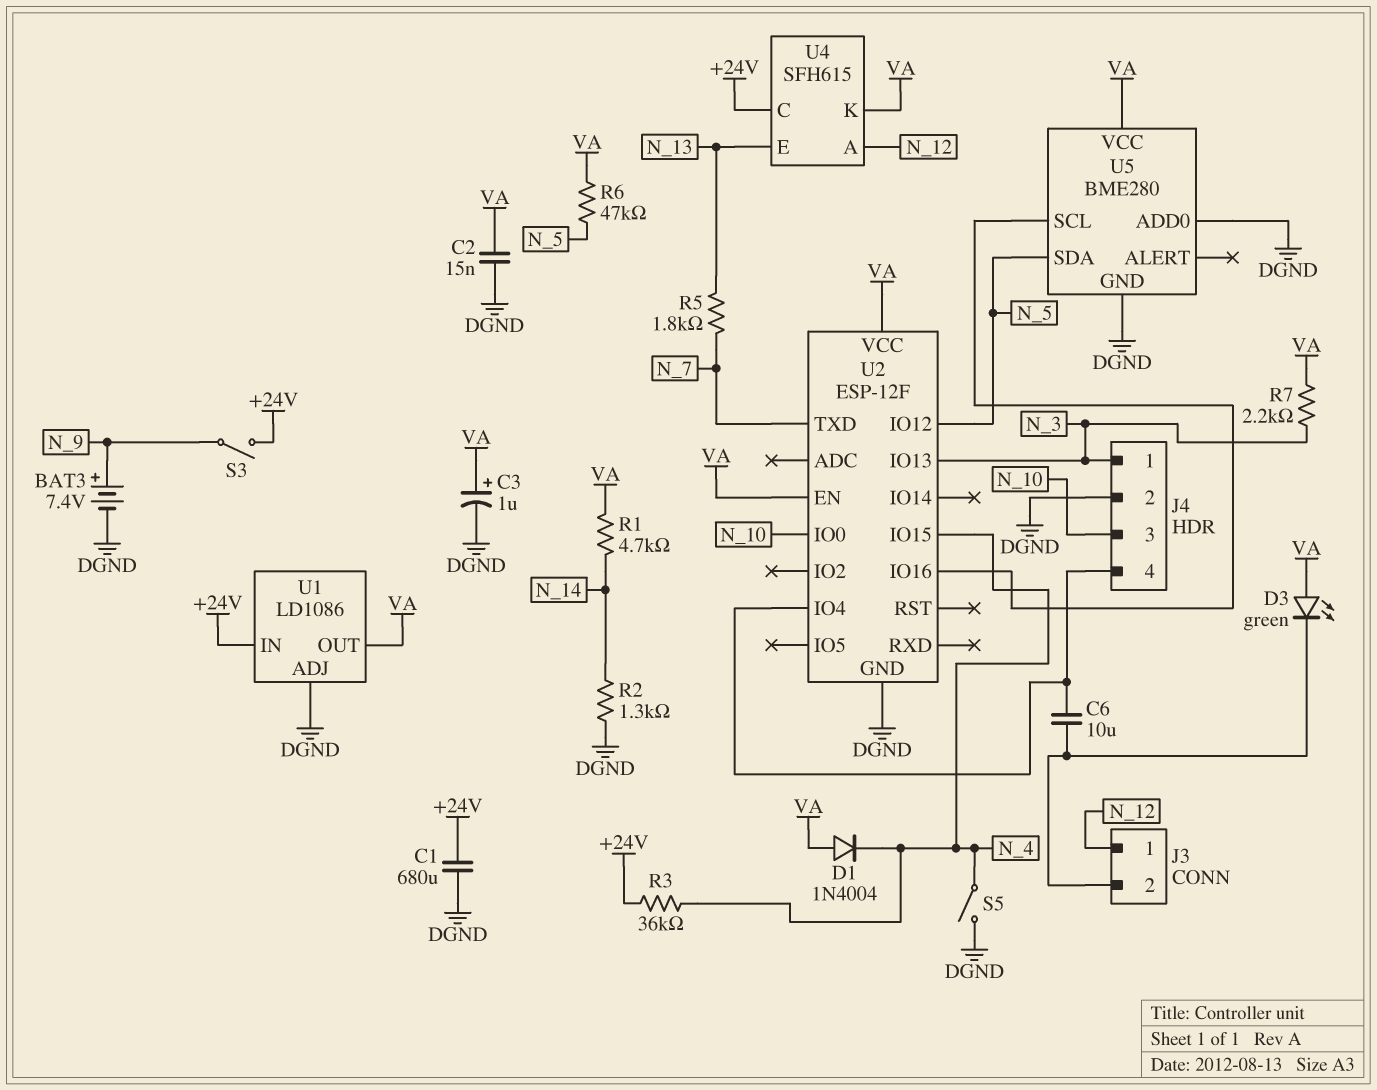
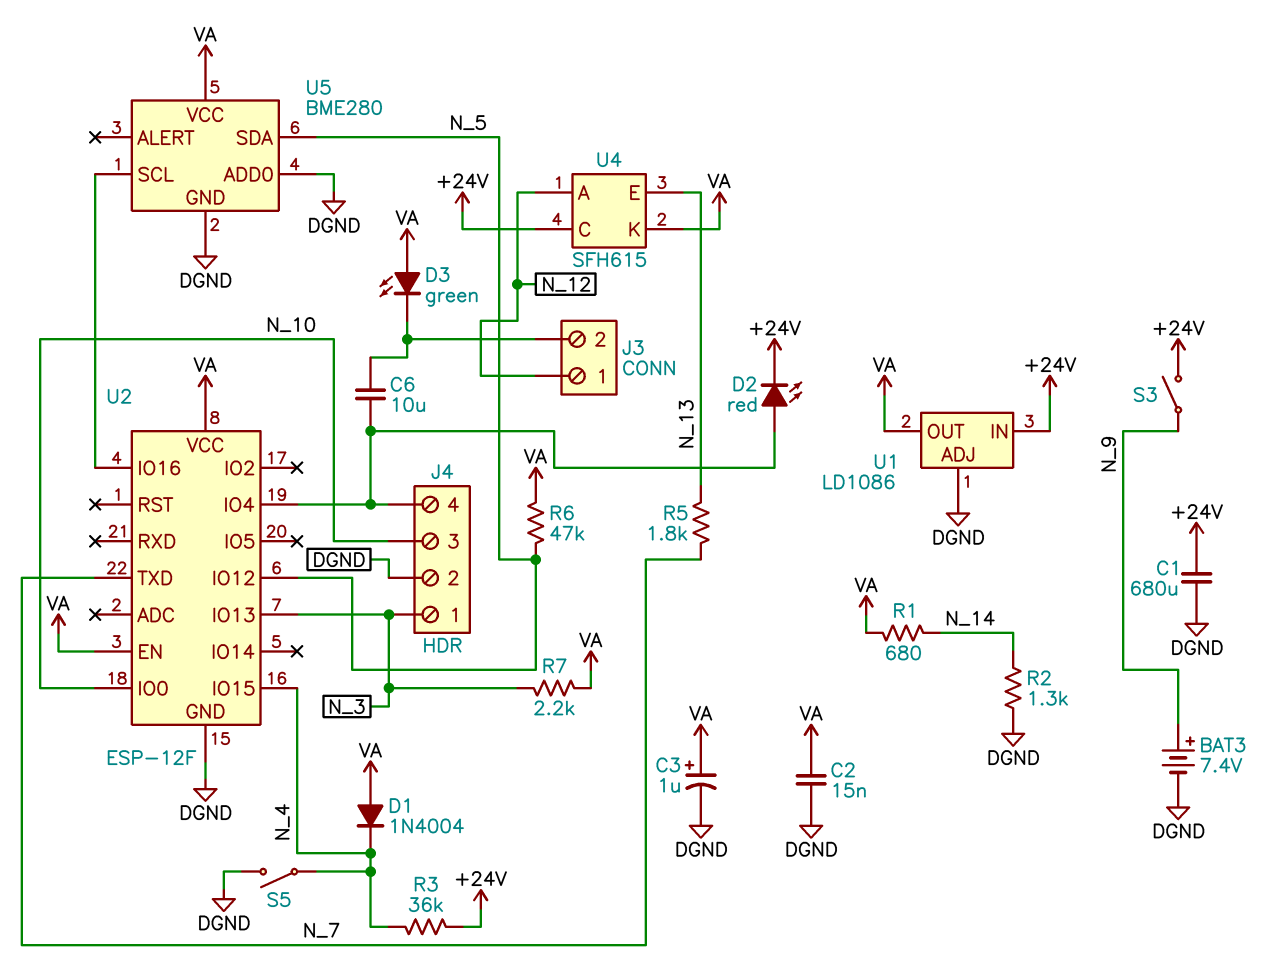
D2: none -> LED red (A J4/4, K +24V)
R1: 4.7k (N_14, VA) -> 680 (N_14, VA)

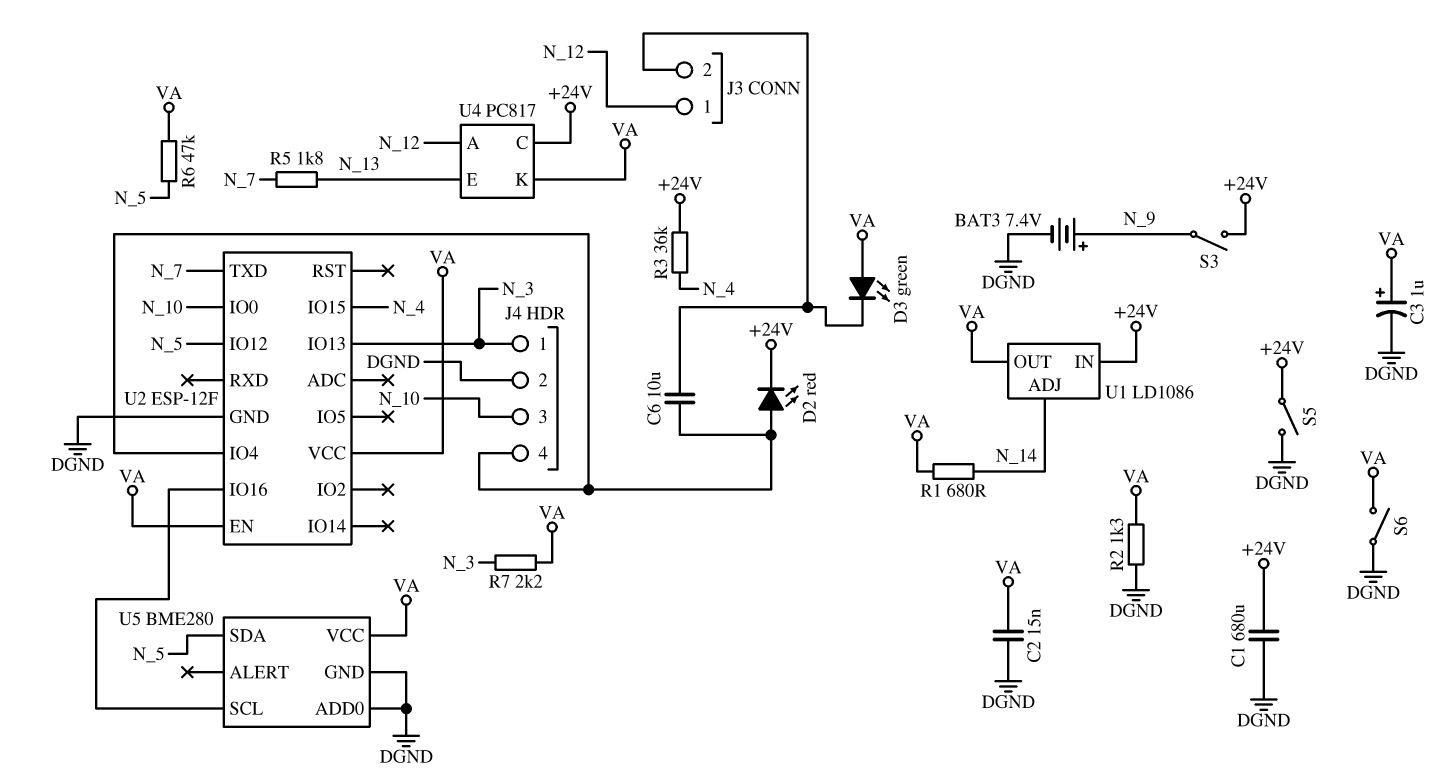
D1: diode 1N4004 (A VA, K N_4) -> none
R2: 1.3k (DGND, N_14) -> 1.3k (DGND, VA)
S5: switch (DGND, N_4) -> switch (+24V, DGND)
S6: none -> switch (DGND, VA)
U1 pin ADJ: DGND -> N_14
U4: SFH615 -> PC817

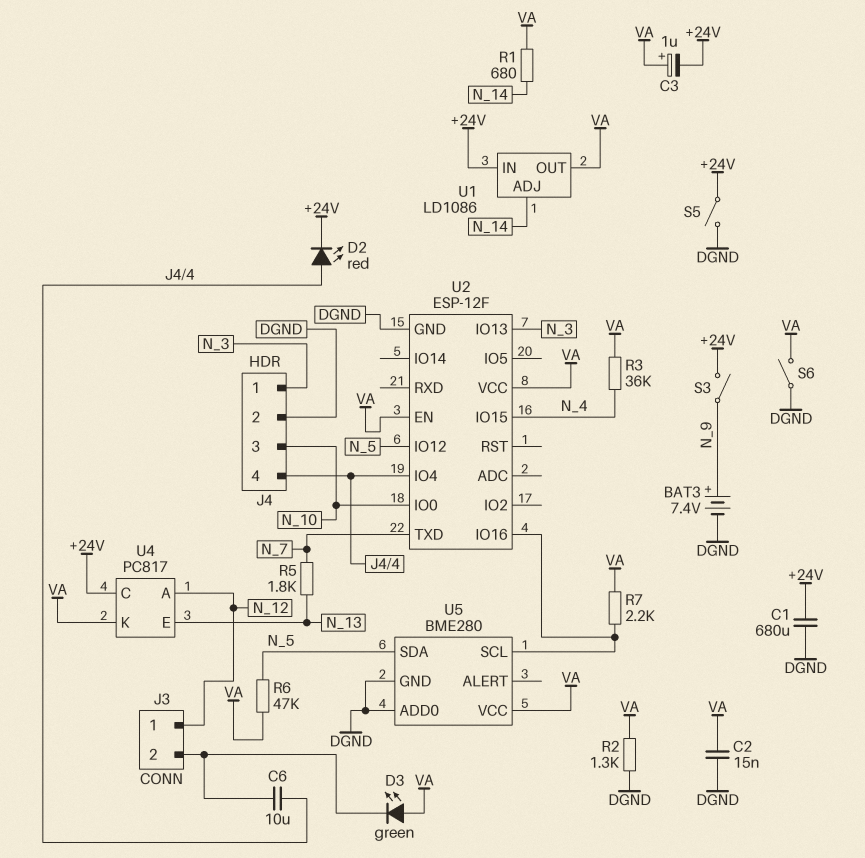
C3: 1uF (plus VA, minus DGND) -> 1uF (plus VA, minus +24V)
R3: 36k (+24V, N_4) -> 36k (N_4, VA)
R7: 2.2k (N_3, VA) -> 2.2k (U2/IO16, VA)

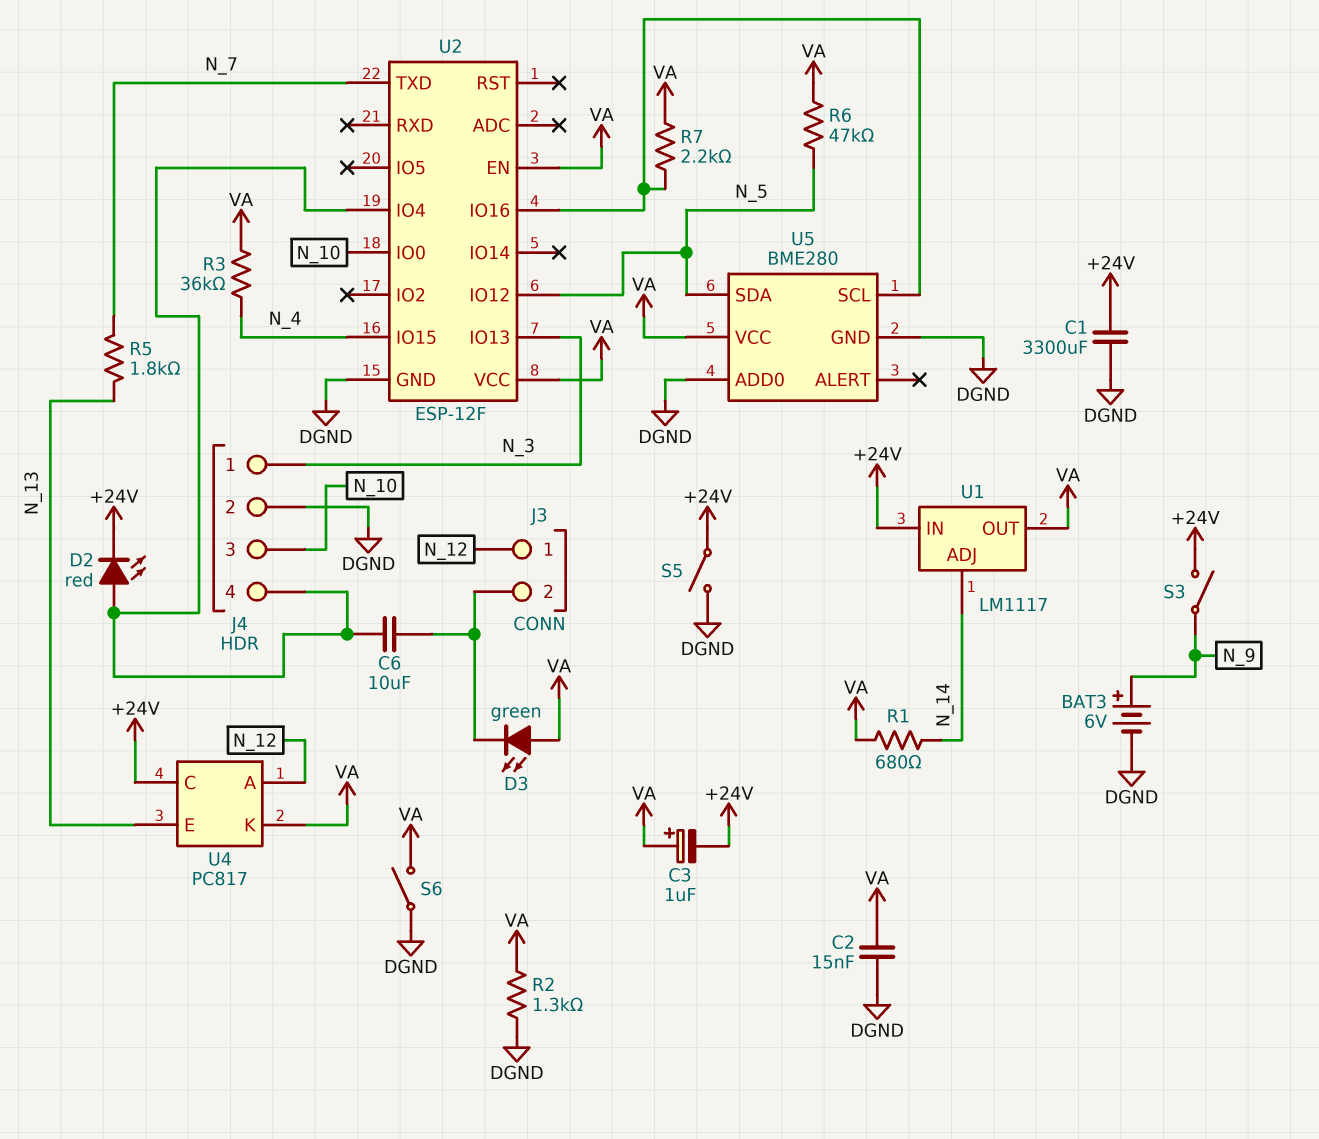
BAT3: 7.4V (plus N_9, minus DGND) -> 6V (plus N_9, minus DGND)
C1: 680uF (+24V, DGND) -> 3300uF (+24V, DGND)
U1: LD1086 -> LM1117

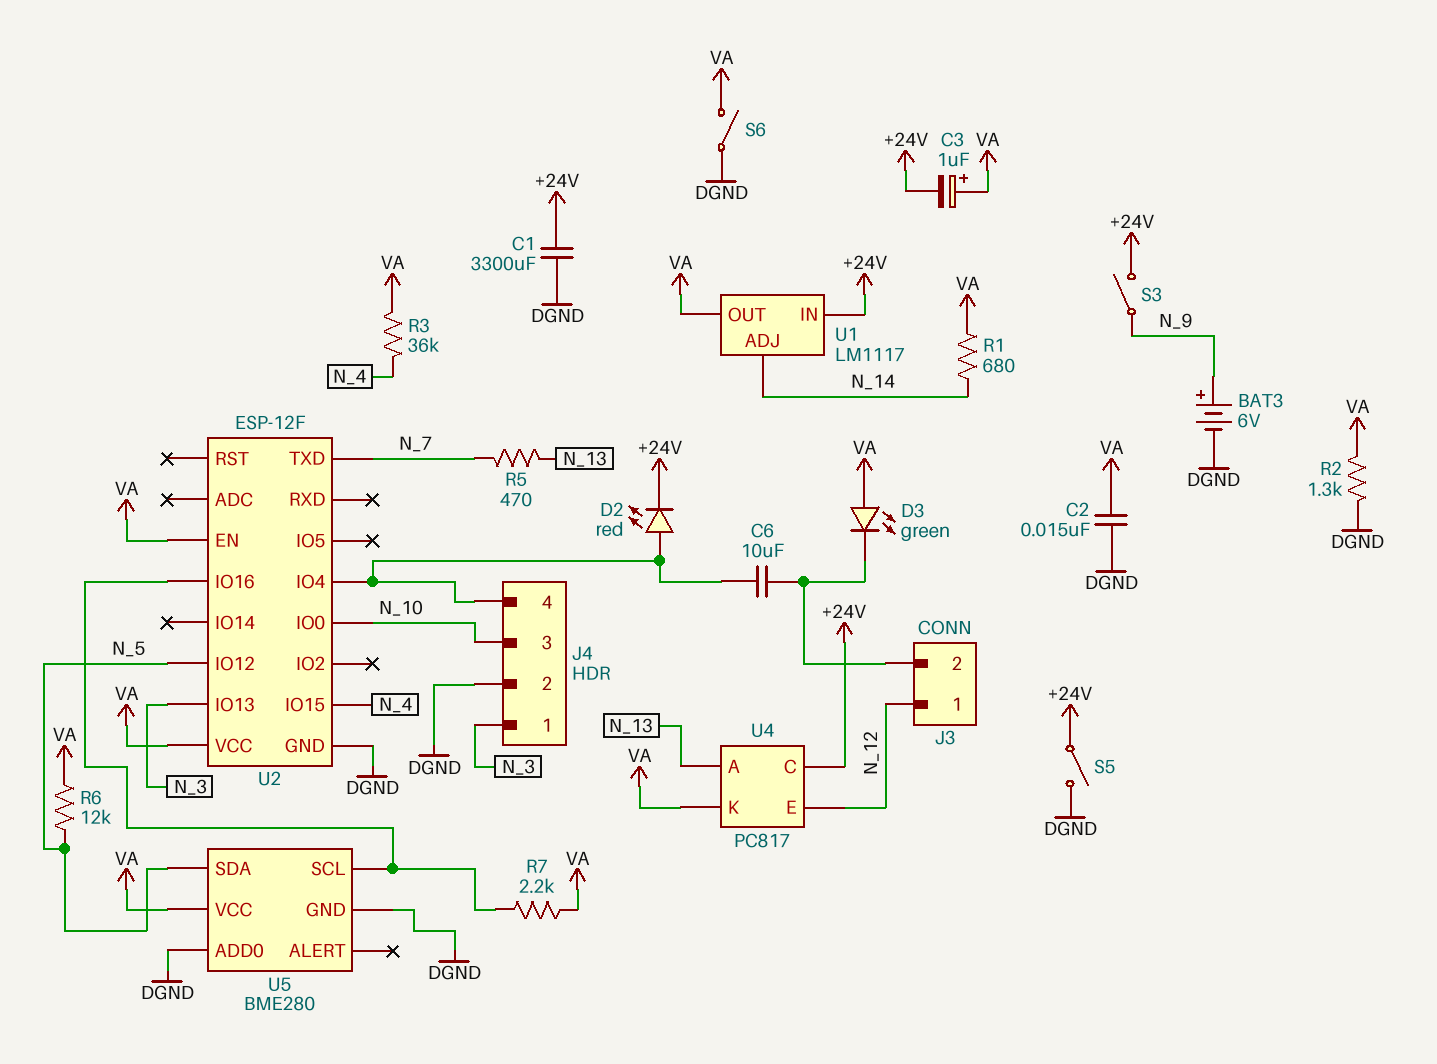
R5: 1.8k (N_7, N_13) -> 470 (N_7, N_13)
R6: 47k (N_5, VA) -> 12k (N_5, VA)
U4 pin A: N_12 -> N_13
U4 pin E: N_13 -> N_12

